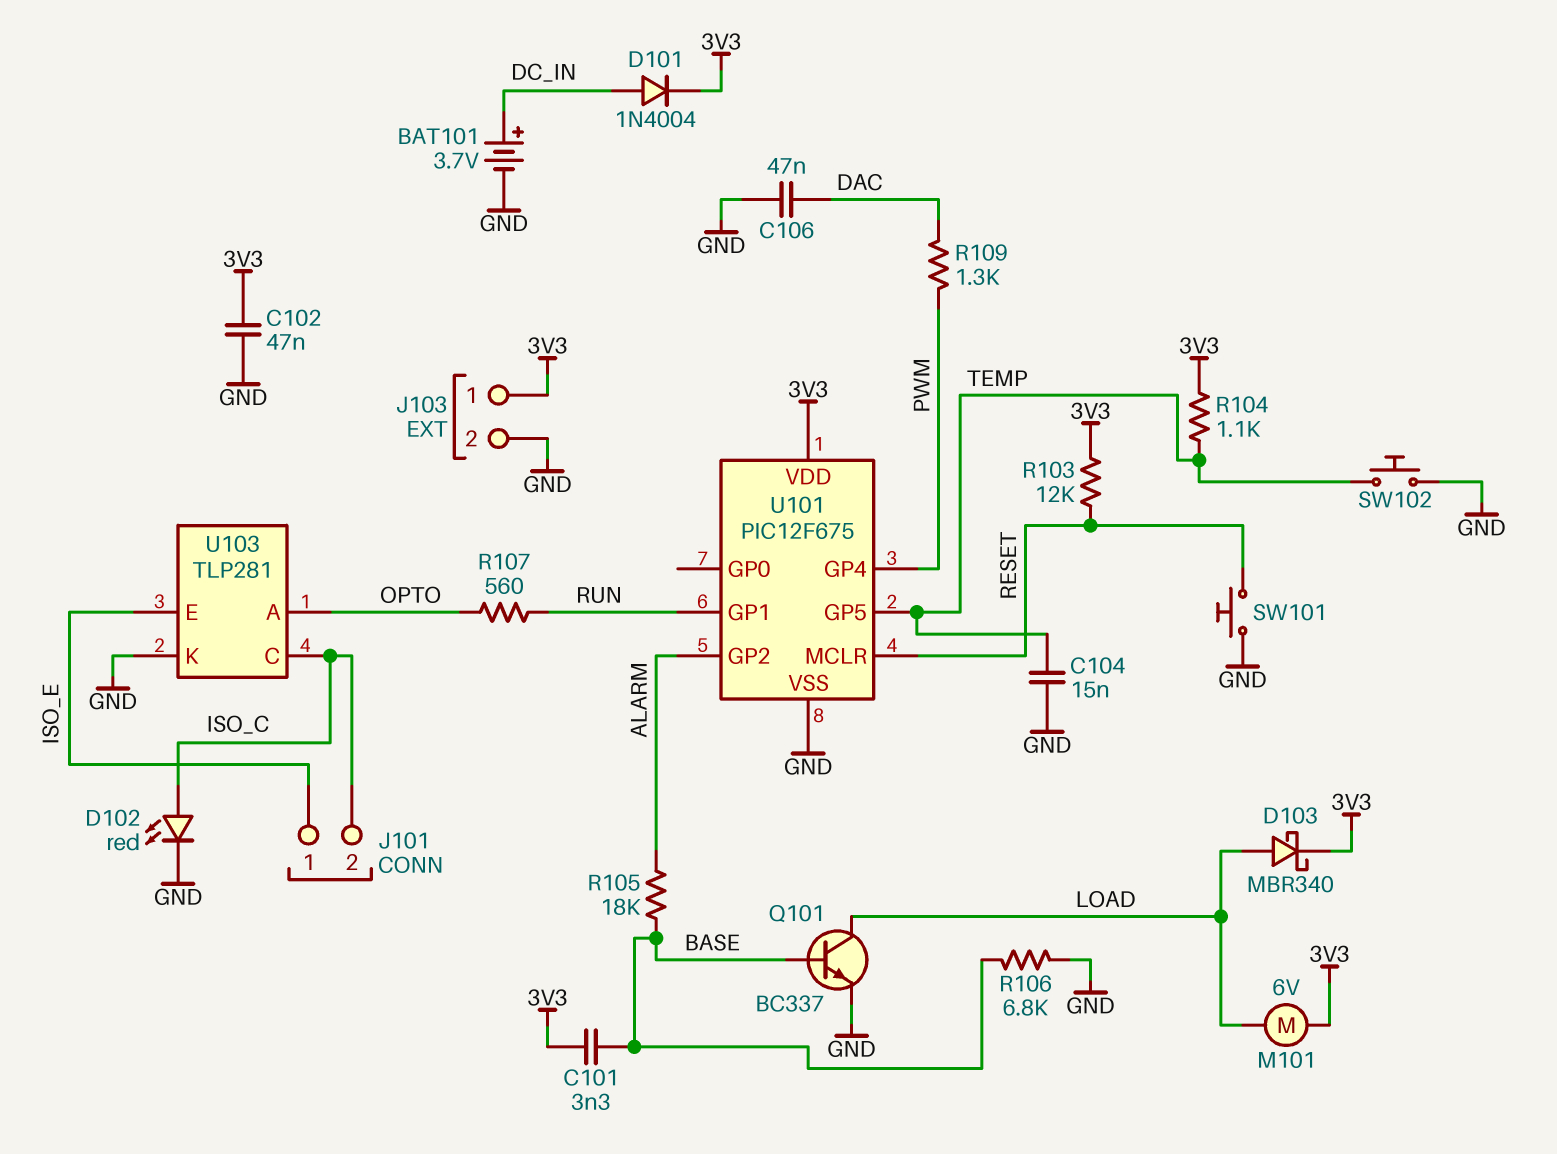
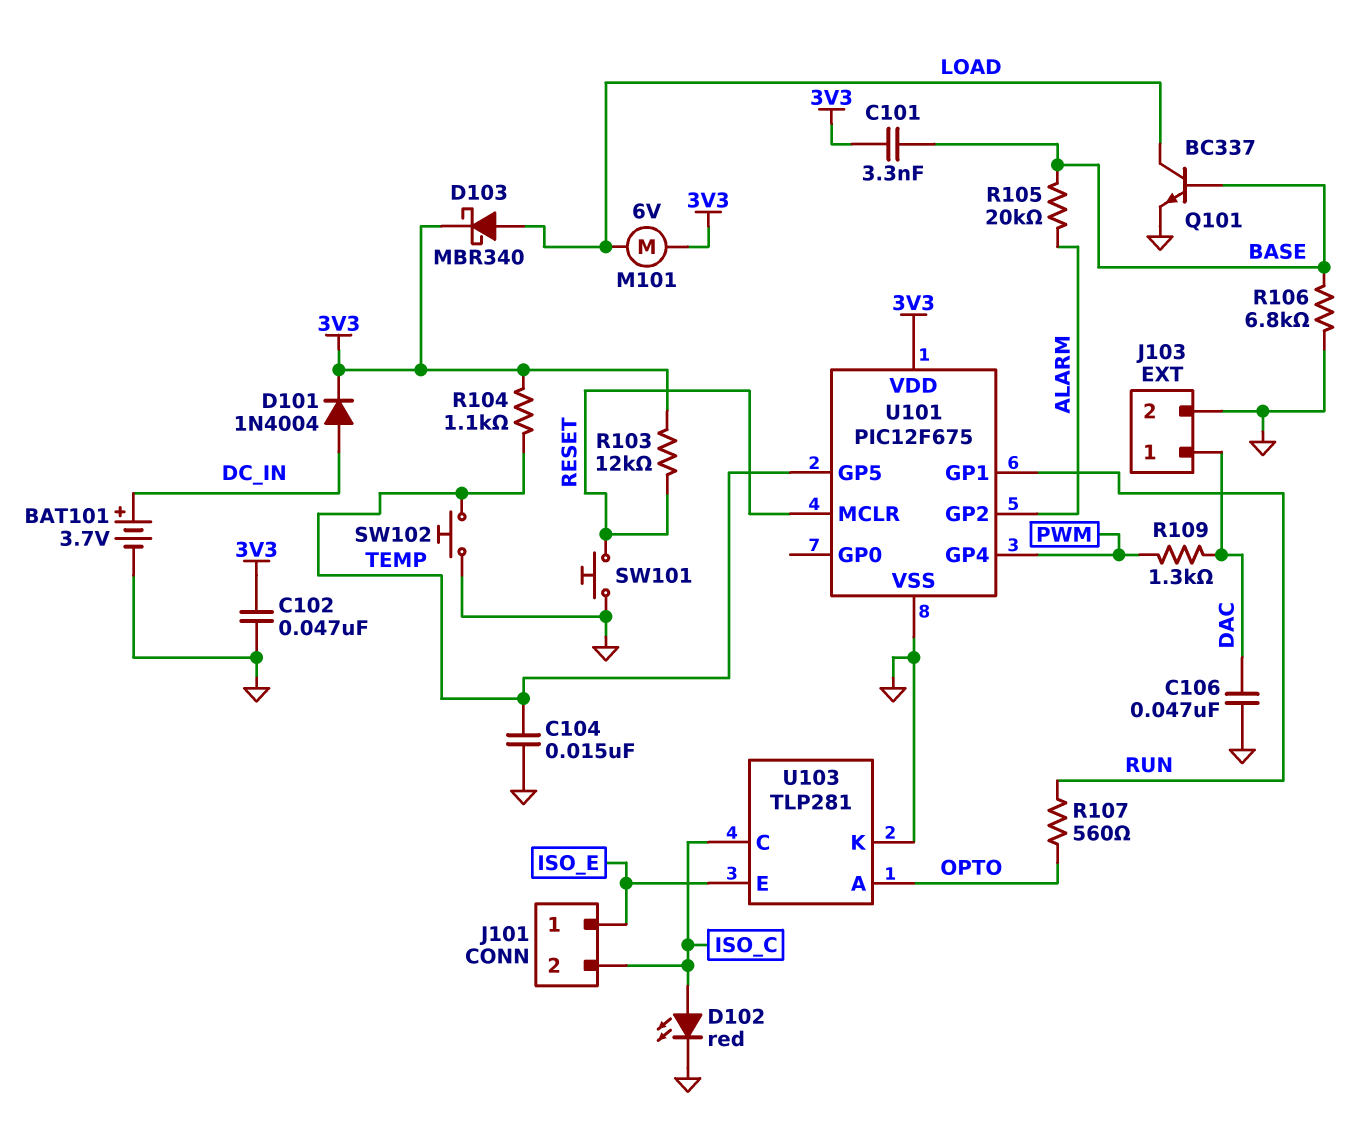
J103 pin 1: 3V3 -> DAC
R105: 18k (ALARM, BASE) -> 20k (ALARM, BASE)

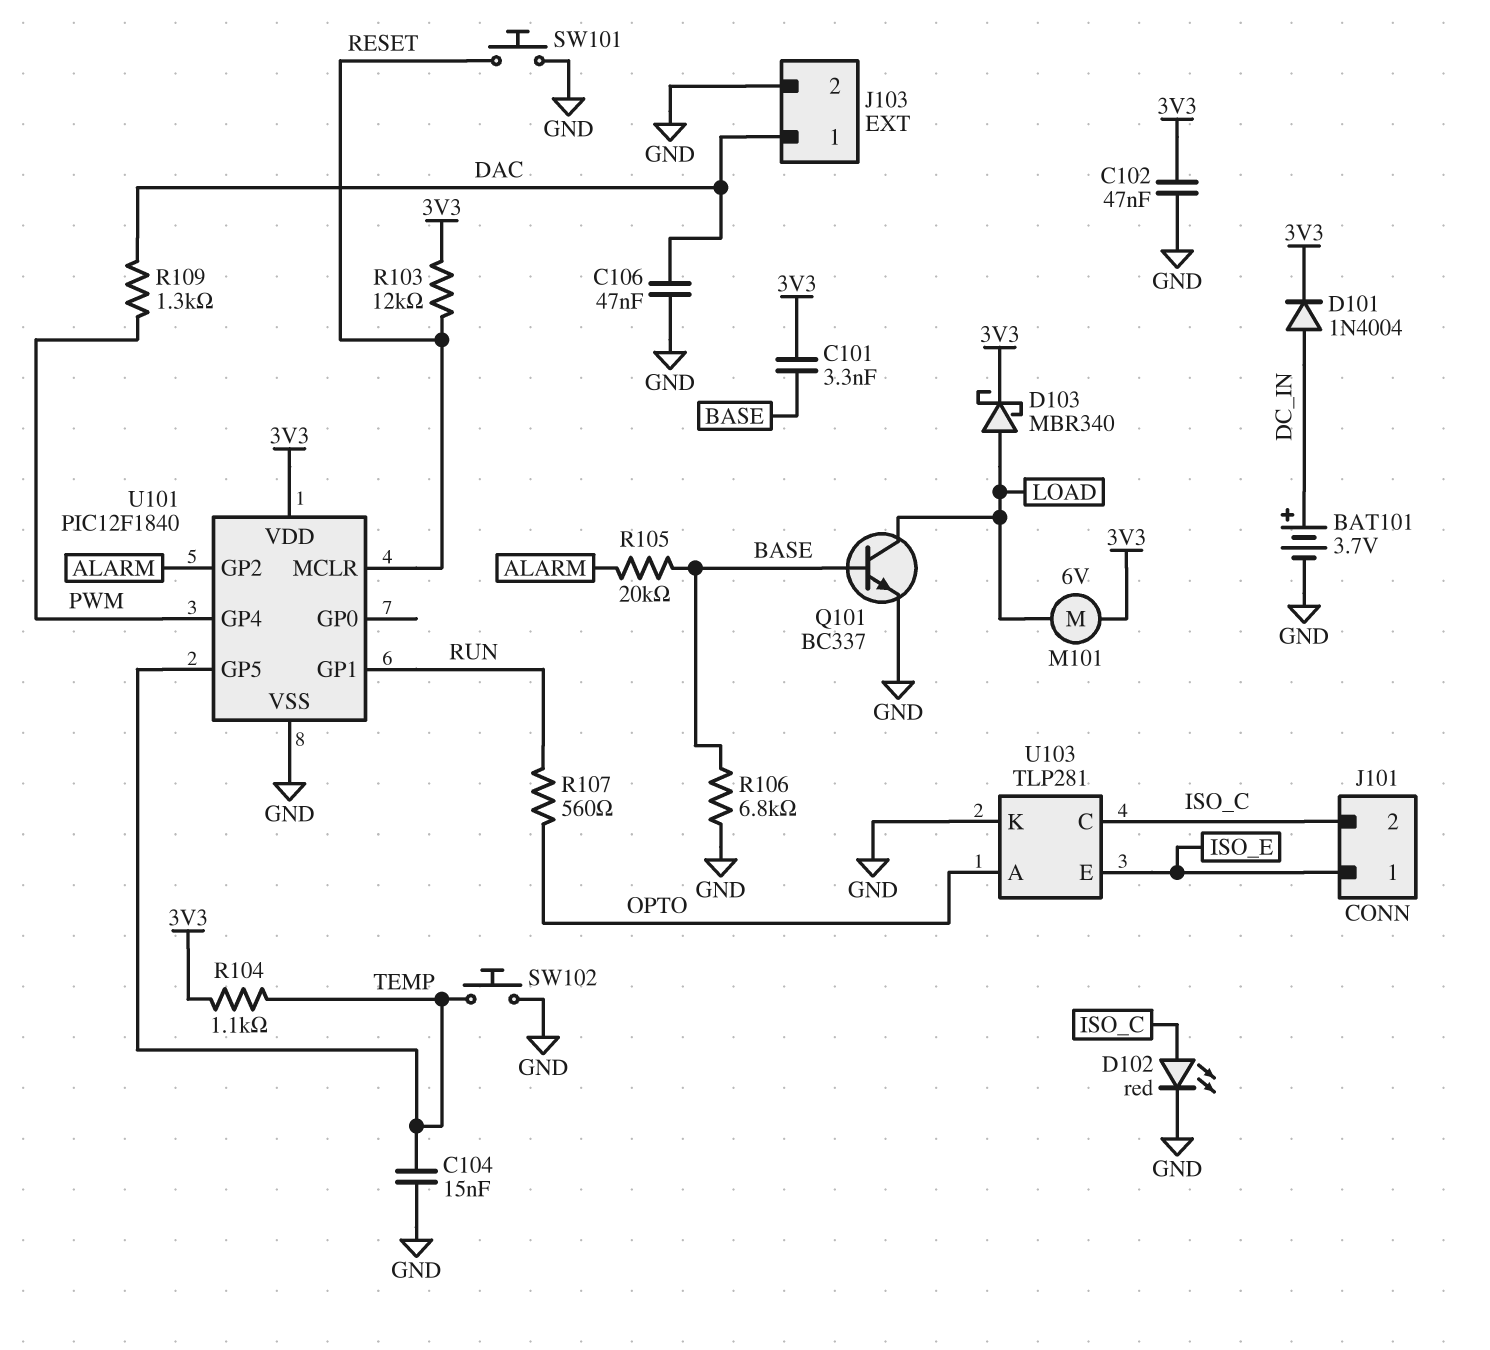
U101: PIC12F675 -> PIC12F1840

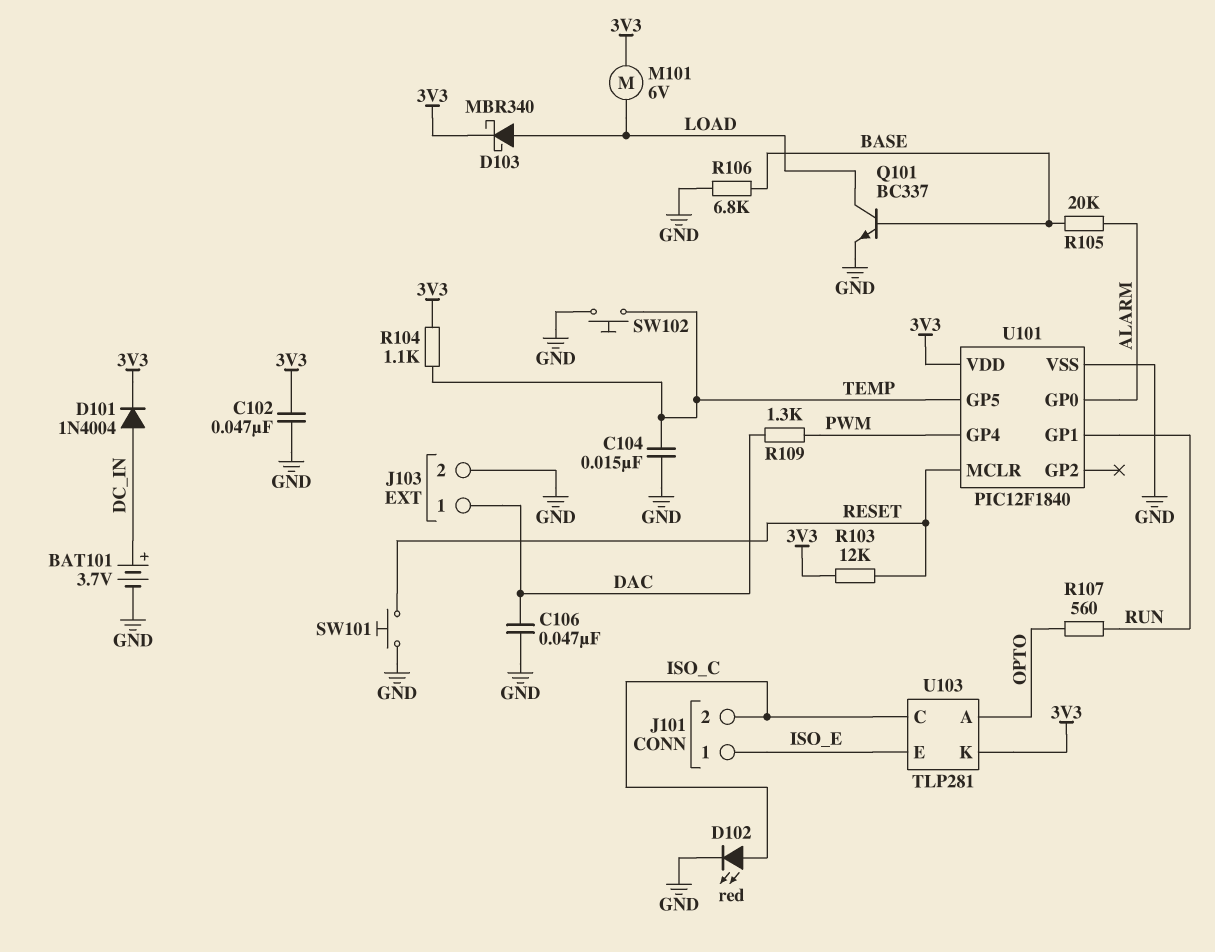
C101: 3.3nF (3V3, BASE) -> none
U101 pin GP0: none -> ALARM
U101 pin GP2: ALARM -> none
U103 pin K: GND -> 3V3

